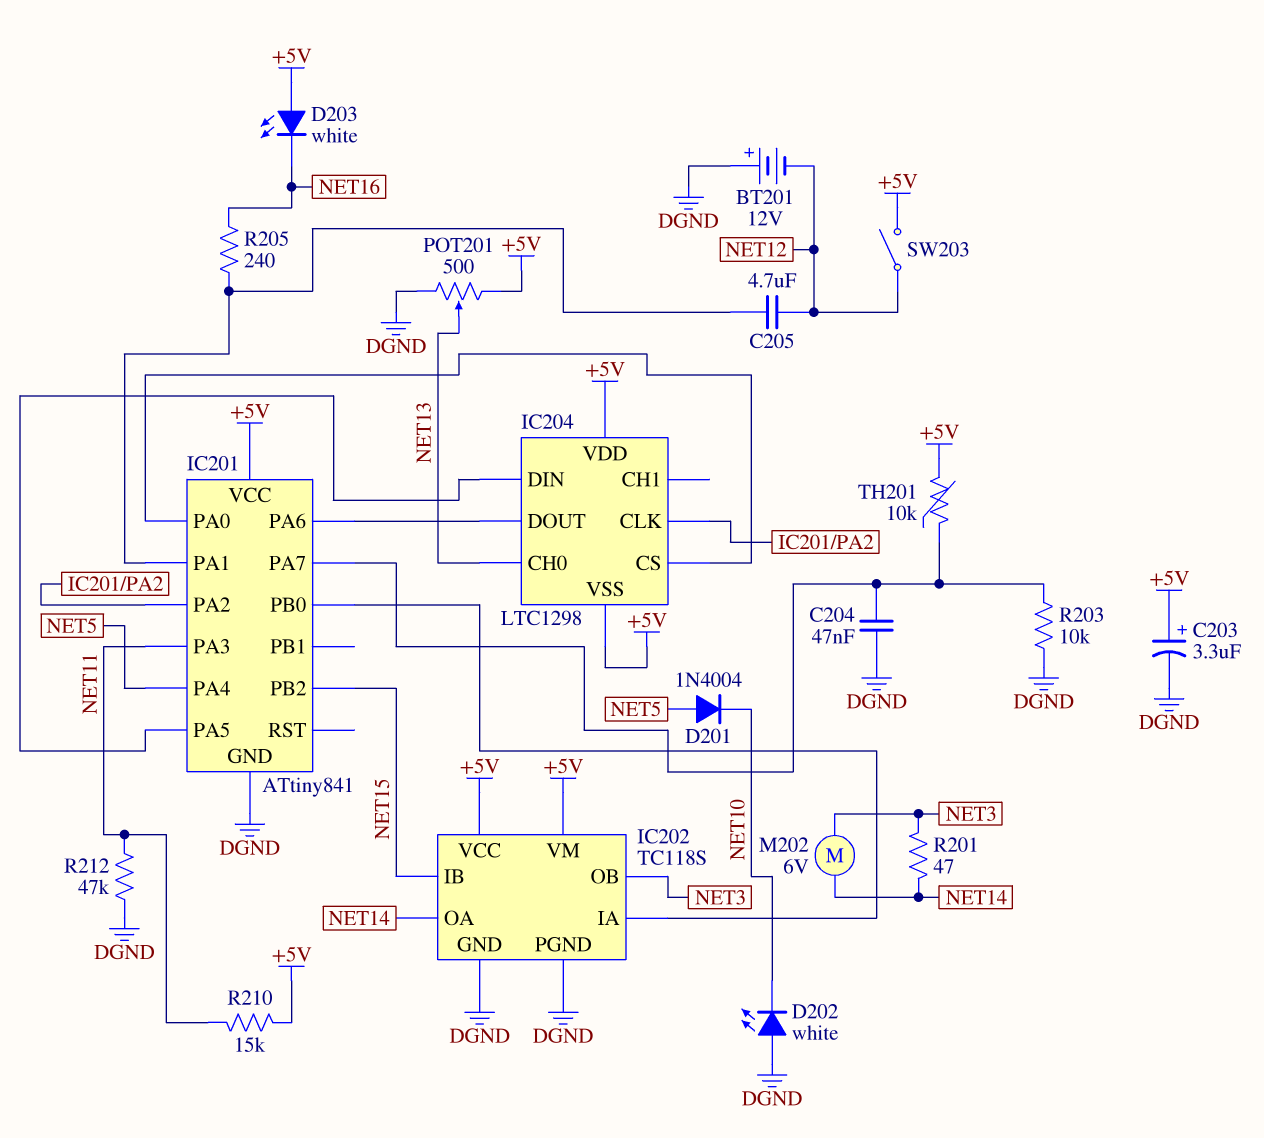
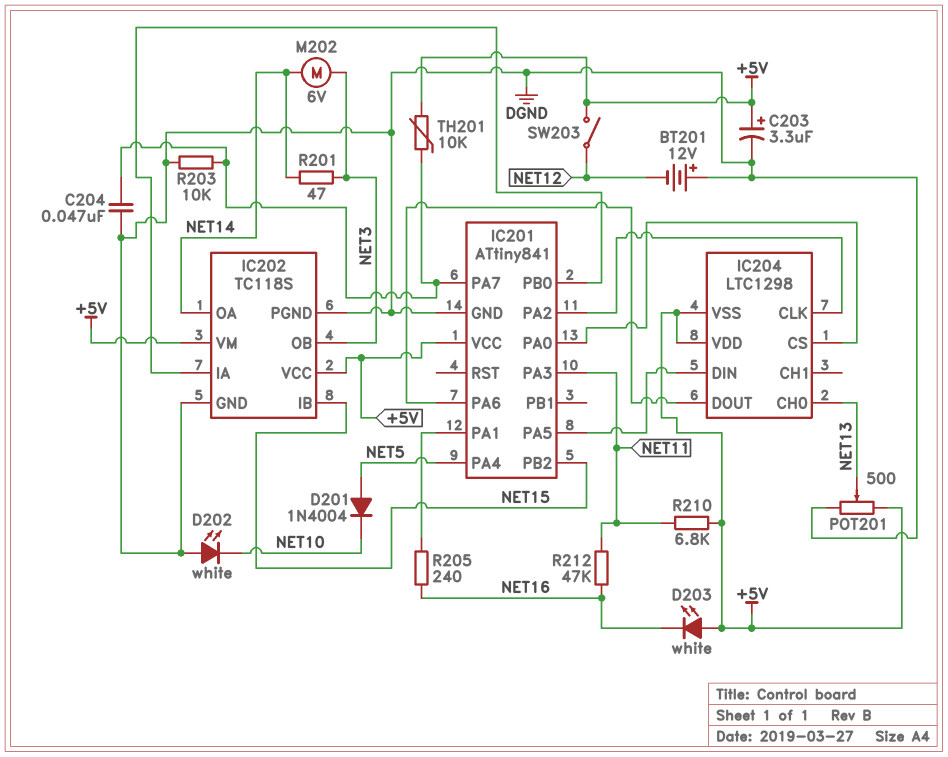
C205: 4.7uF (IC201/PA1, NET12) -> none
R210: 15k (+5V, NET11) -> 6.8k (+5V, NET11)
R212: 47k (DGND, NET11) -> 47k (NET11, NET16)

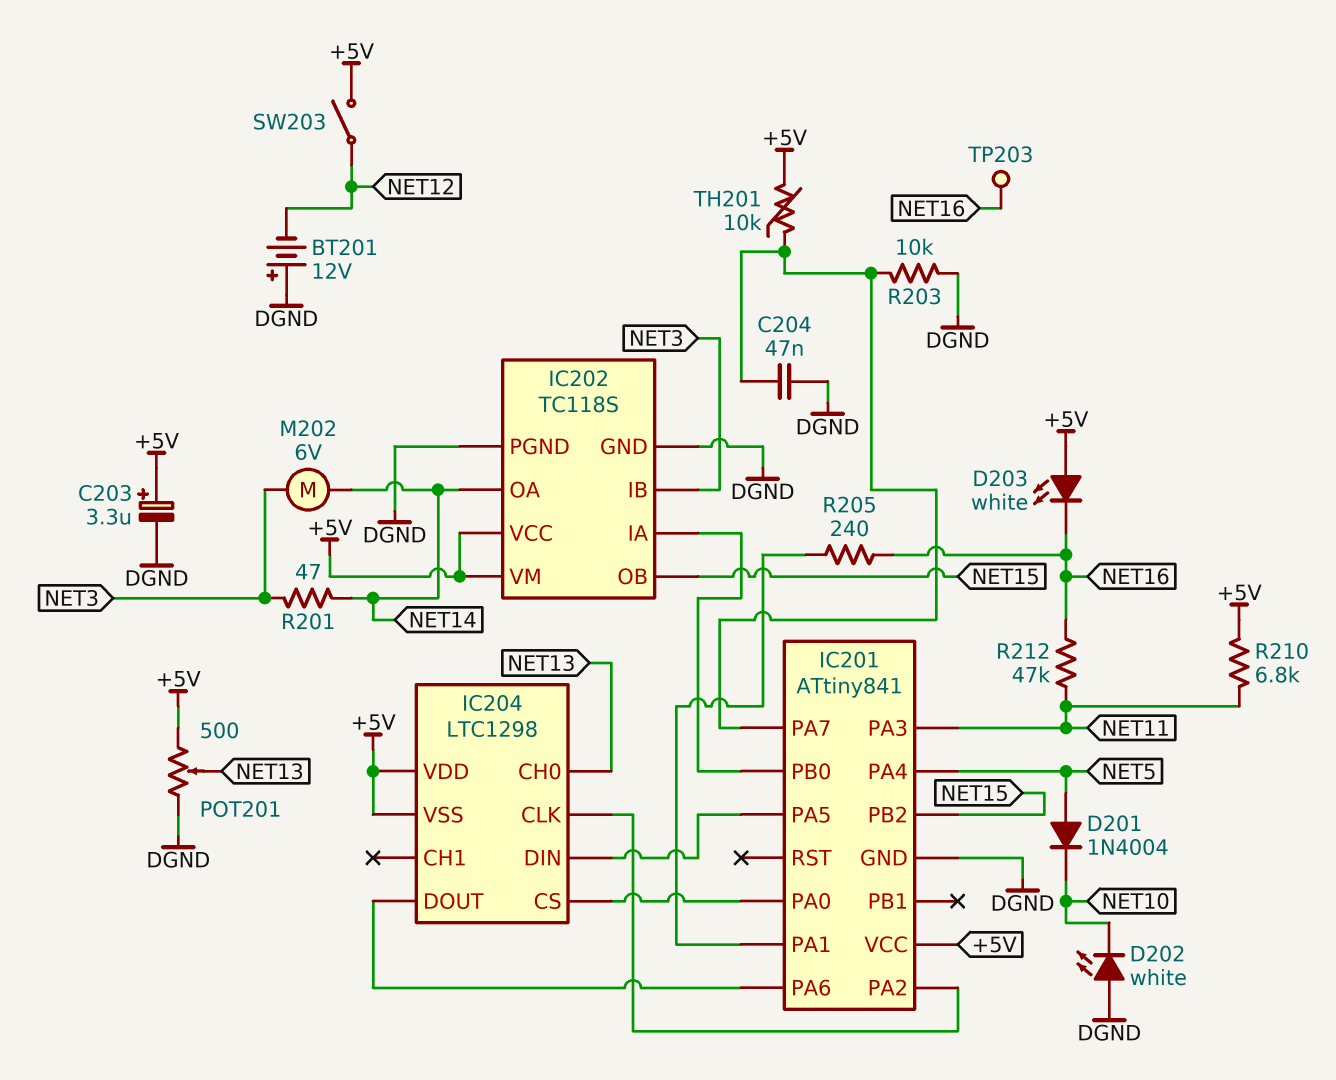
IC202 pin IB: NET15 -> NET3
IC202 pin OB: NET3 -> NET15
TP203: none -> test point (NET16)

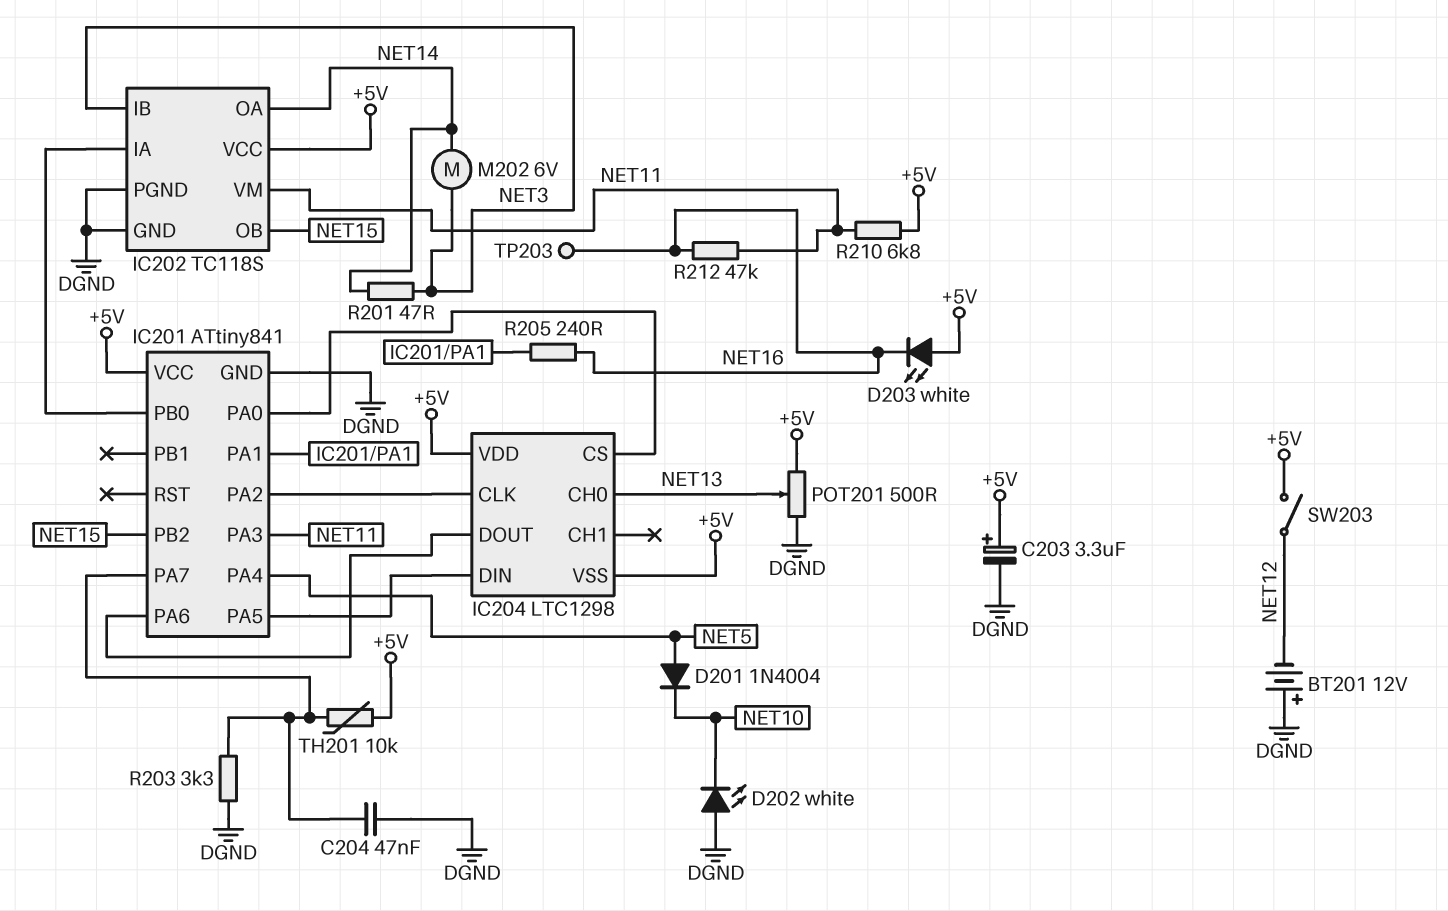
IC202 pin VM: +5V -> NET11
R203: 10k (DGND, IC201/PA7) -> 3.3k (DGND, IC201/PA7)

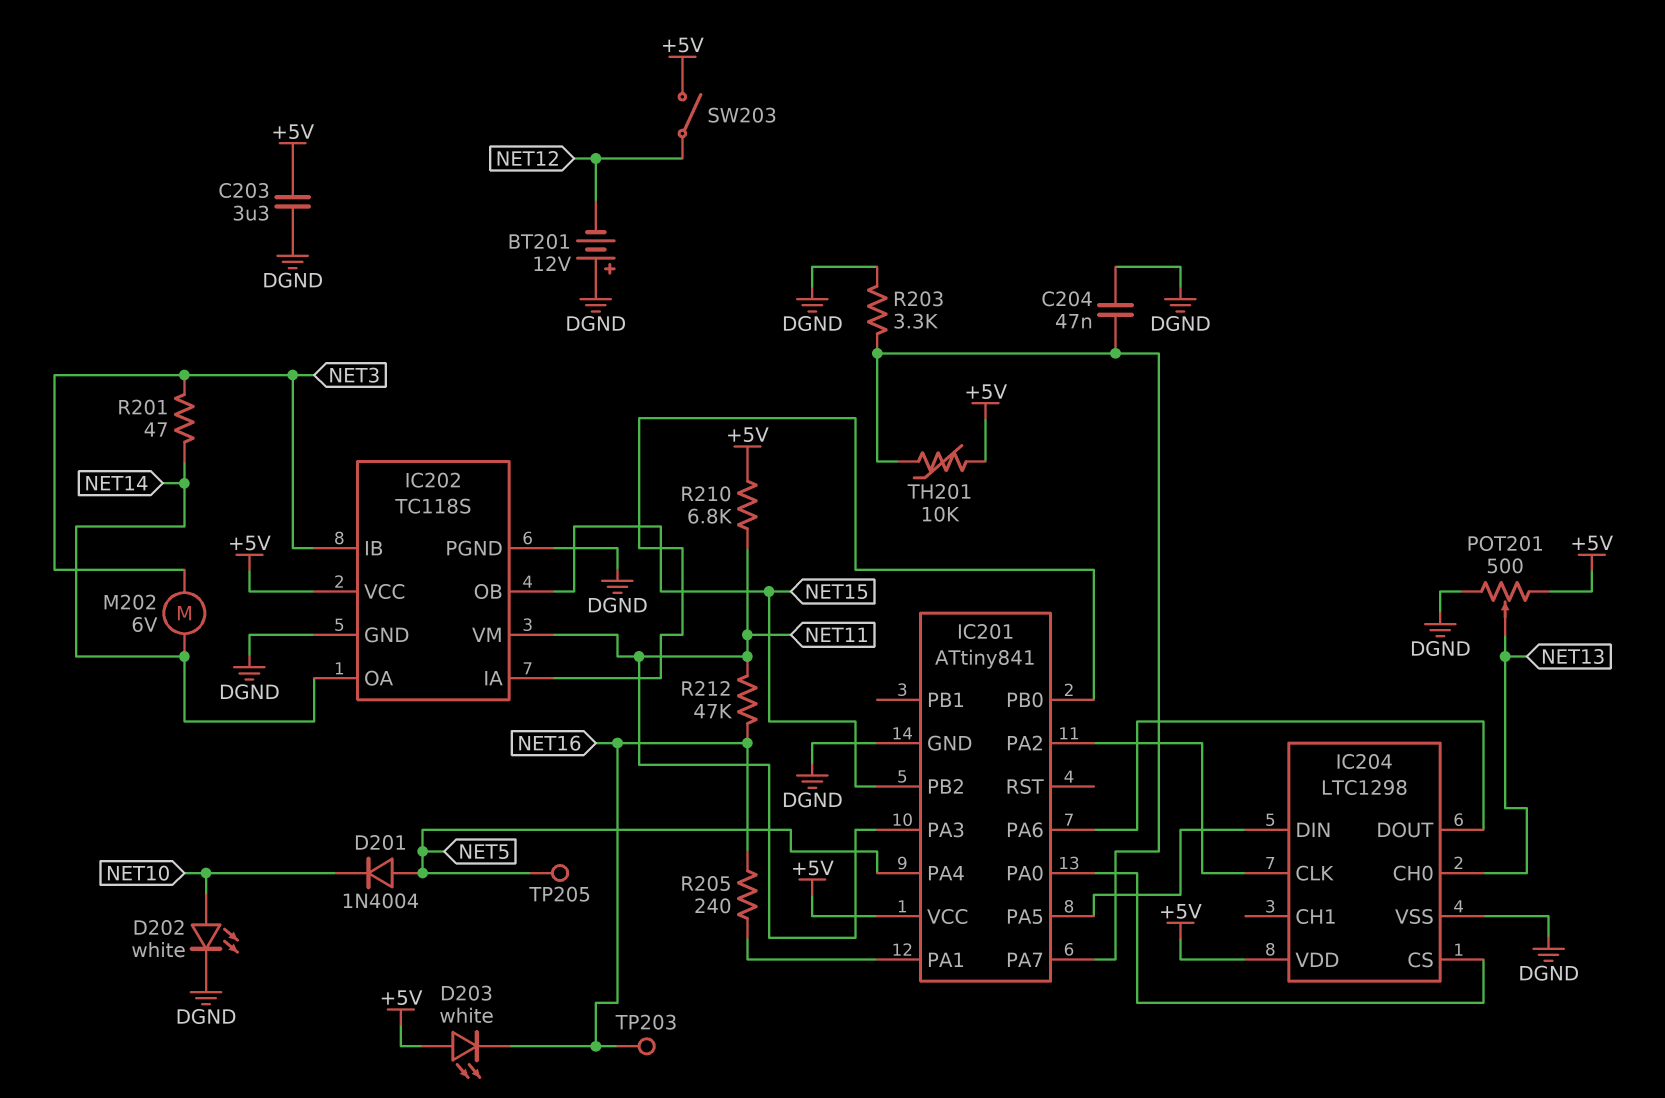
C203: 3.3uF (plus +5V, minus DGND) -> 3.3uF (+5V, DGND)
D202: LED white (A DGND, K NET10) -> LED white (A NET10, K DGND)
IC204 pin VSS: +5V -> DGND
TP205: none -> test point (NET5)

